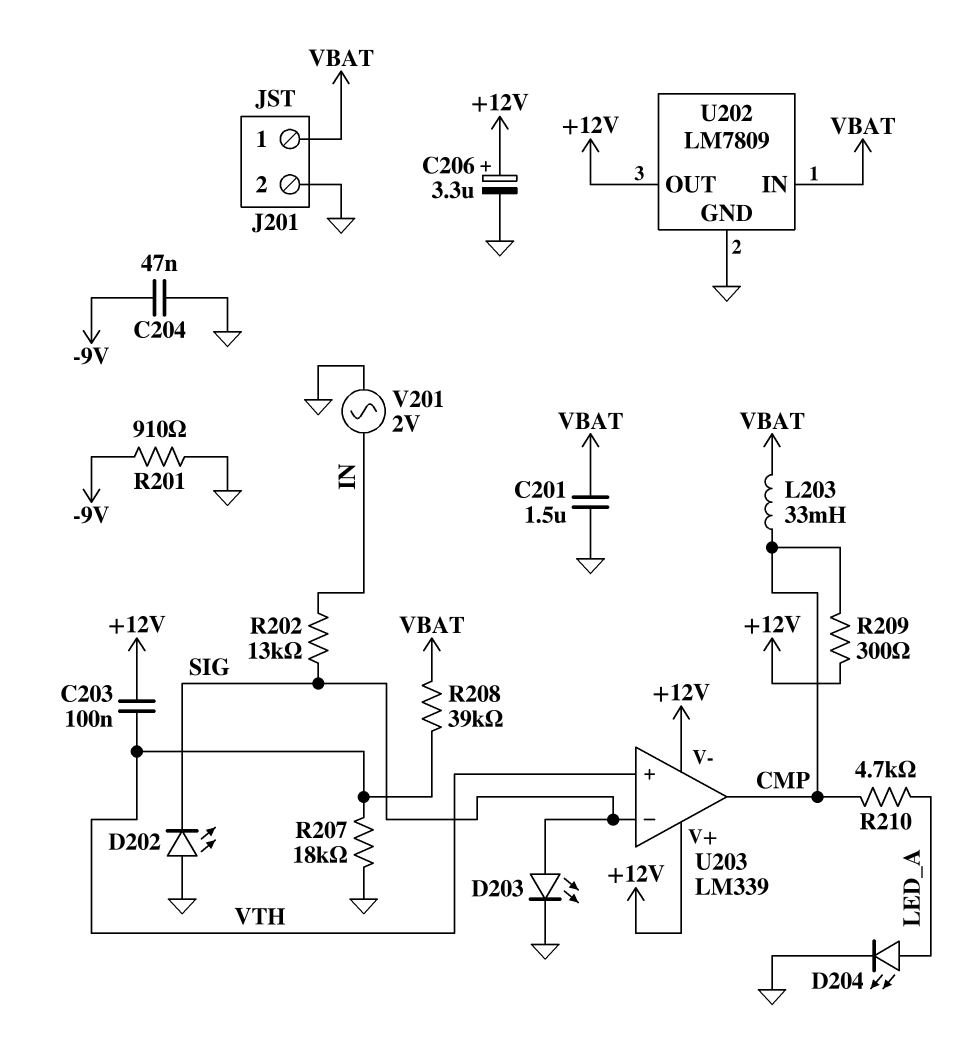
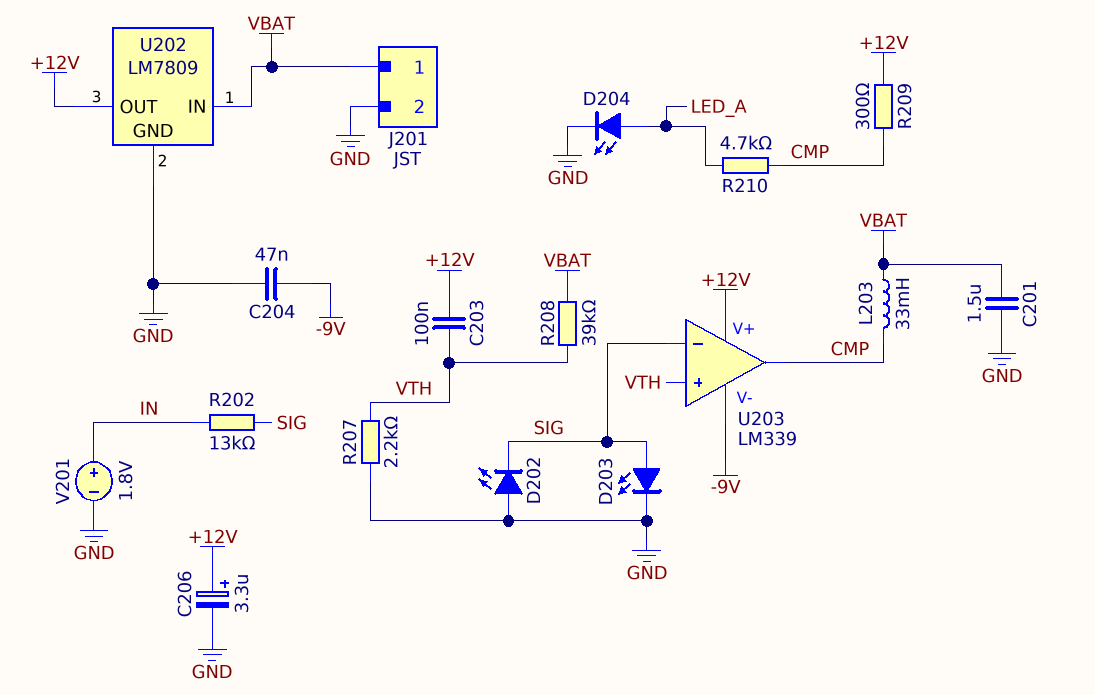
R201: 910 (-9V, GND) -> none
R207: 18k (GND, VTH) -> 2.2k (GND, VTH)
U203 pin V-: +12V -> -9V
V201: AC 2V (GND, IN) -> 1.8V (plus IN, minus GND)

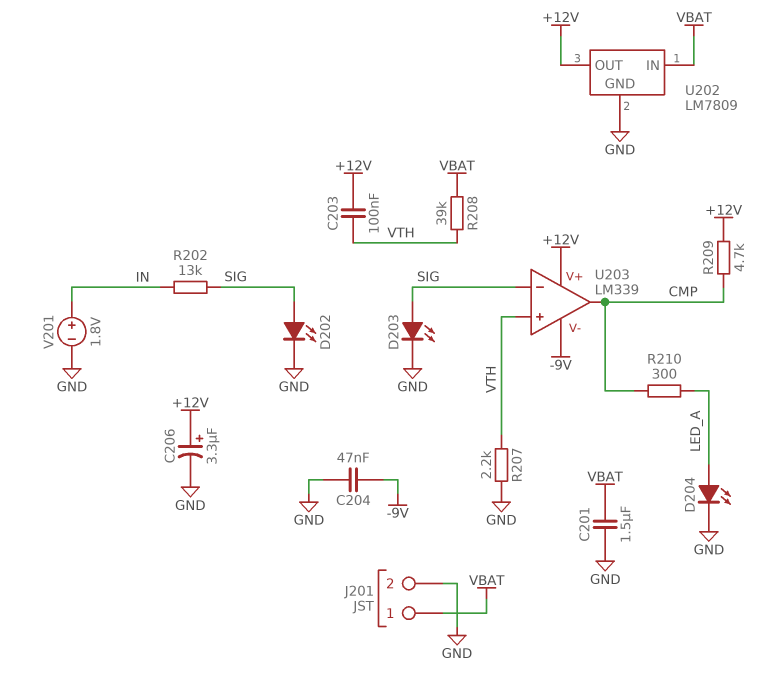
D202: LED (A GND, K SIG) -> LED (A SIG, K GND)
L203: 33mH (CMP, VBAT) -> none
R209: 300 (+12V, CMP) -> 4.7k (+12V, CMP)
R210: 4.7k (CMP, LED_A) -> 300 (CMP, LED_A)

